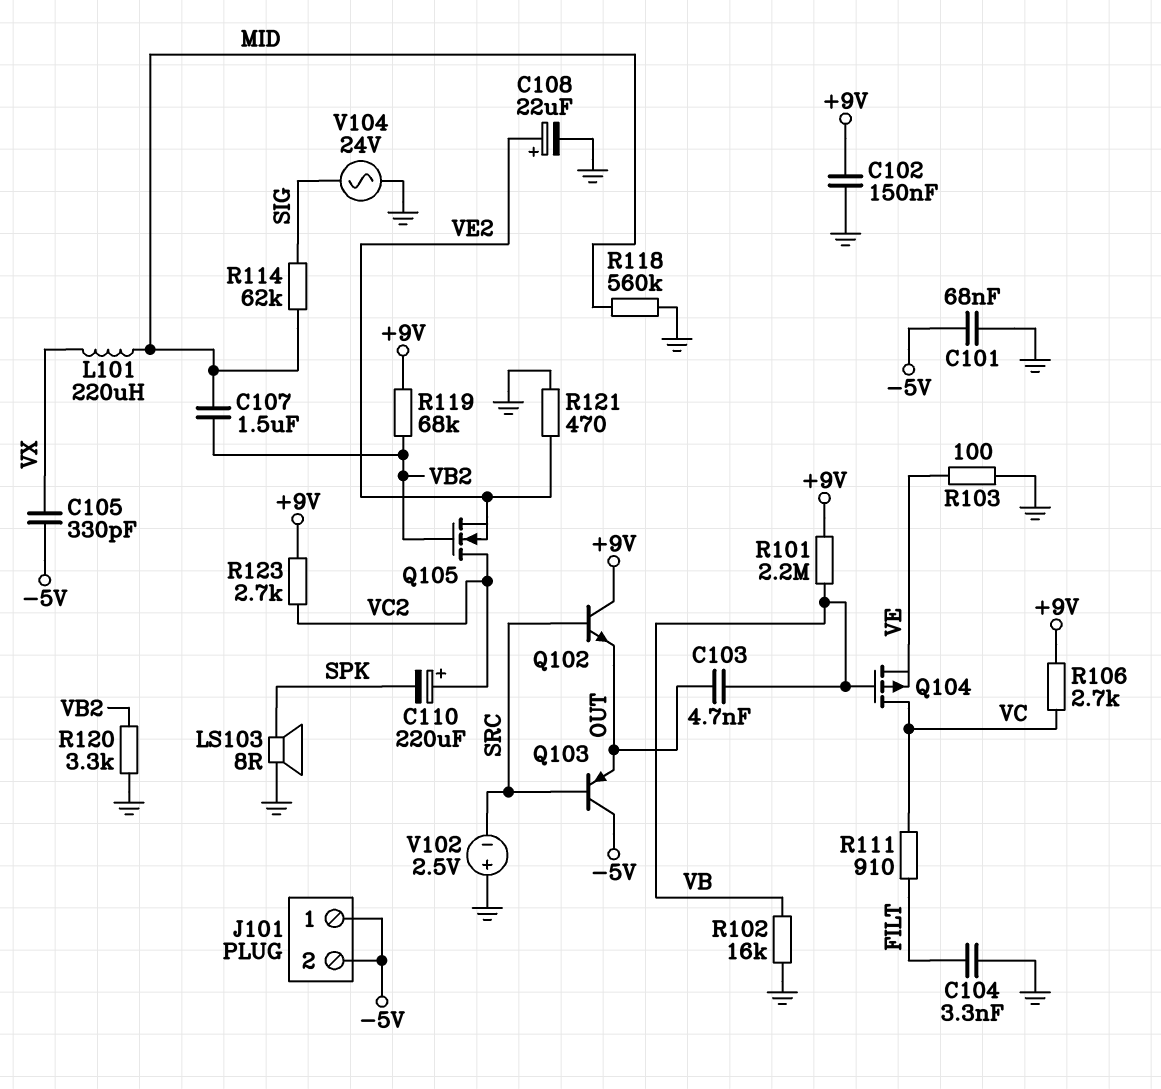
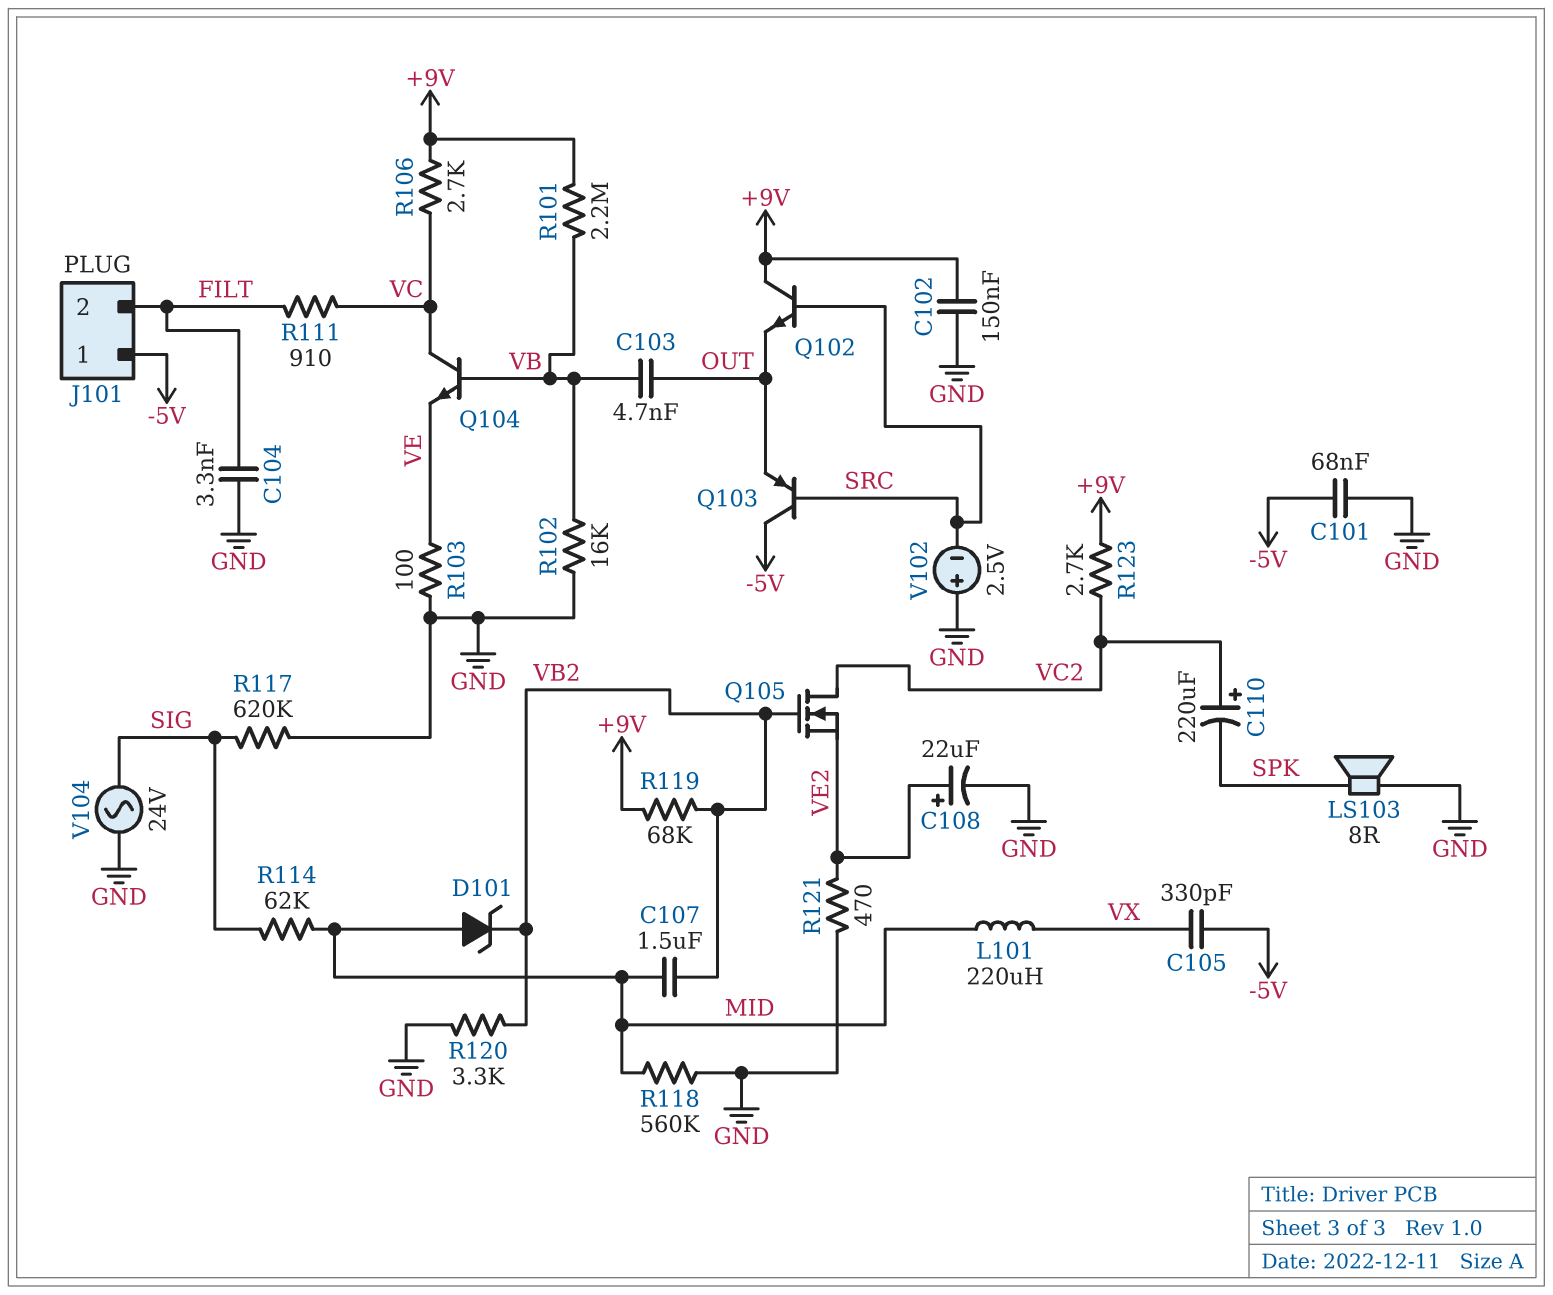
D101: none -> zener (A MID, K VB2)
J101 pin 2: -5V -> FILT
Q104: PMOS (G VB, D VC, S VE) -> NPN (B VB, C VC, E VE)
R117: none -> 620k (GND, SIG)

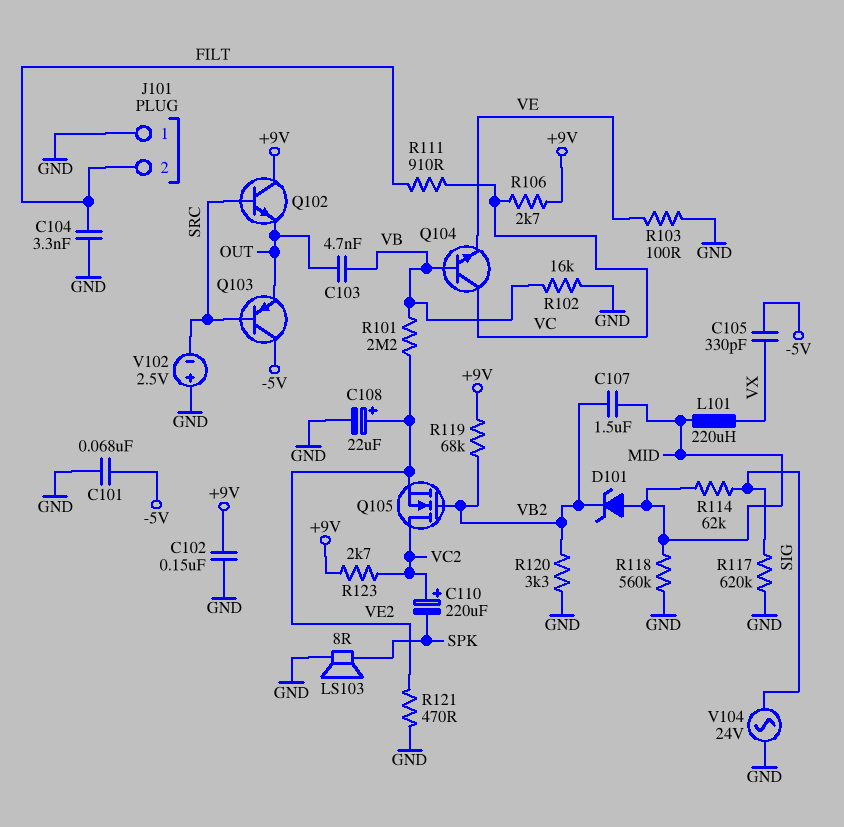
J101 pin 1: -5V -> GND
R101: 2.2M (+9V, VB) -> 2.2M (VB, VE2)

